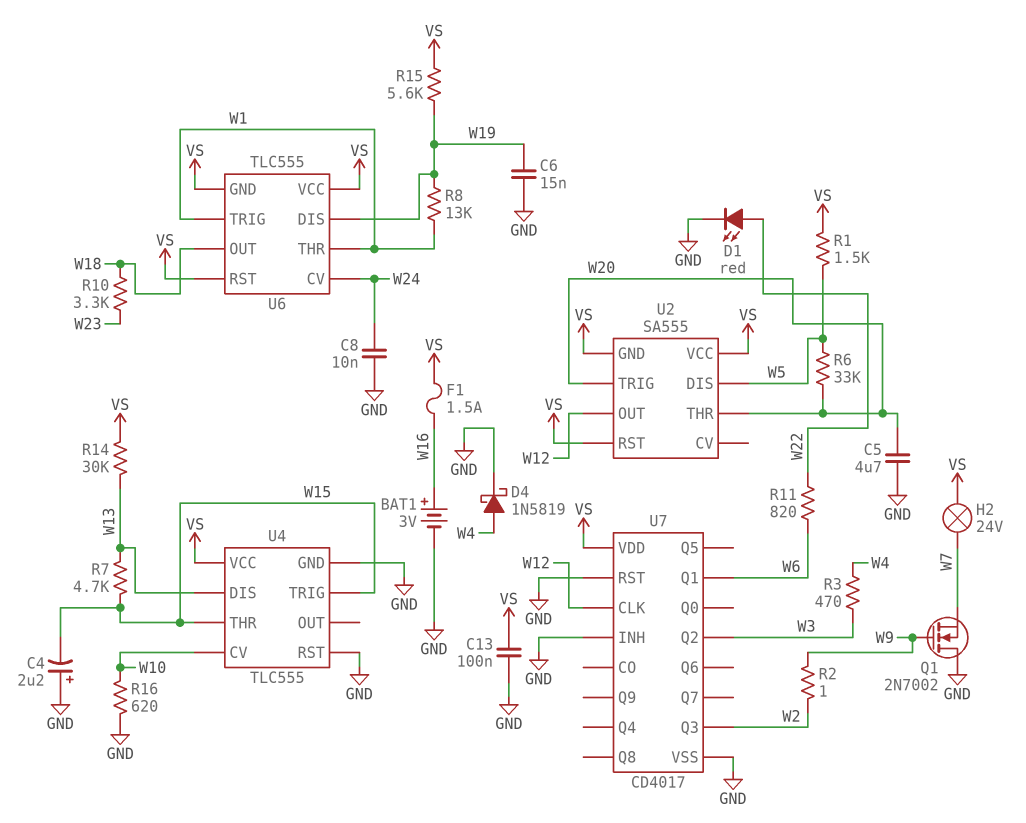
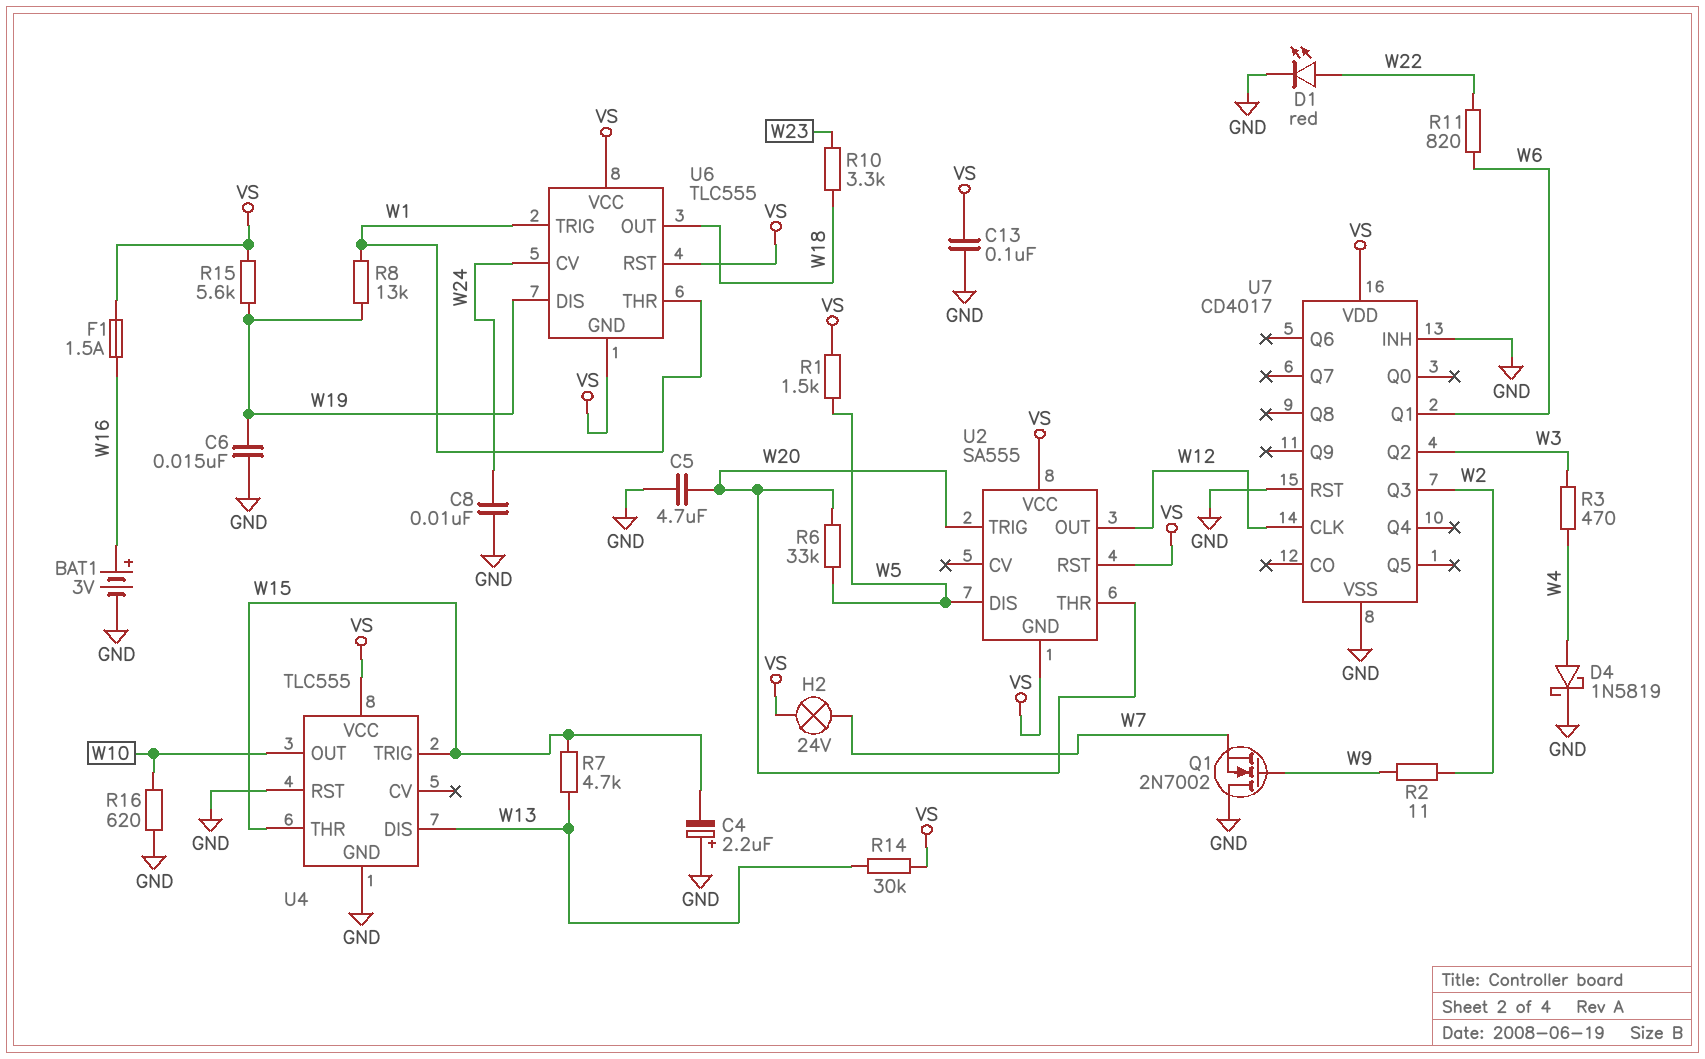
R2: 1 (W2, W9) -> 11 (W2, W9)
U4 pin CV: W10 -> none
U4 pin OUT: none -> W10

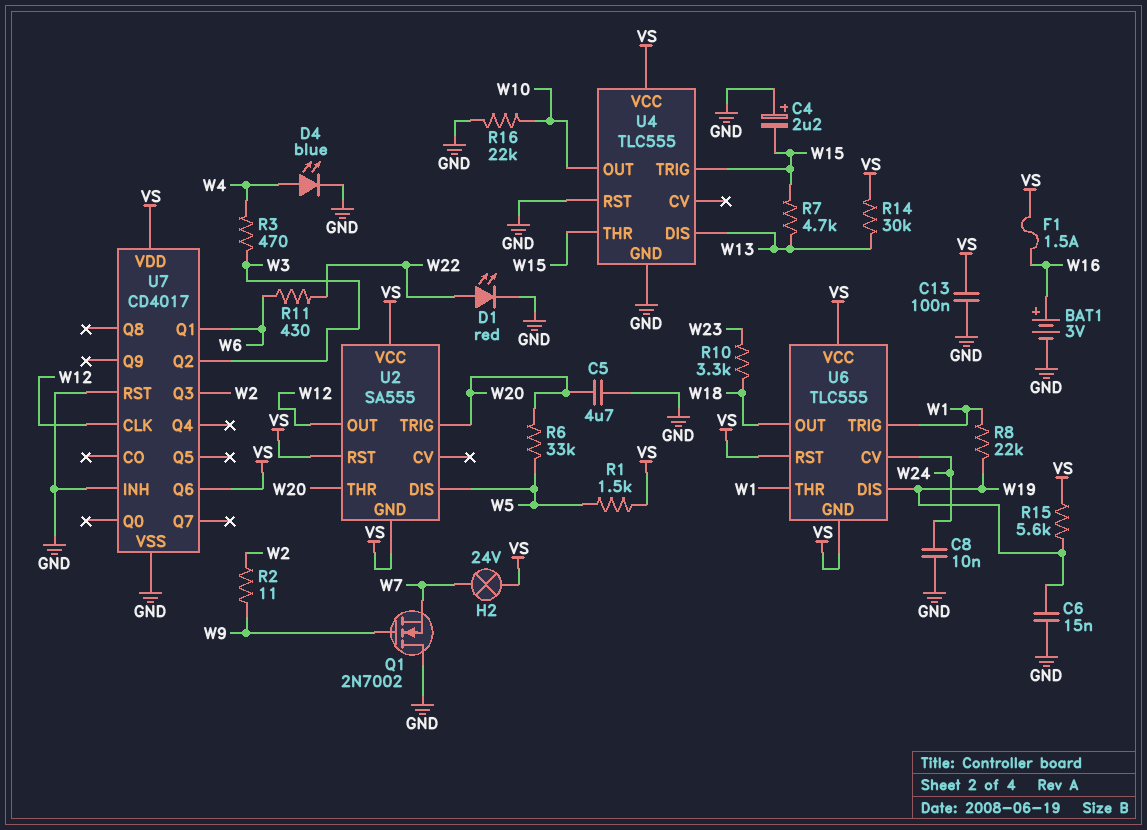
D4: schottky 1N5819 (A W4, K GND) -> LED blue (A W4, K GND)
R8: 13k (W1, W19) -> 22k (W1, W19)
R11: 820 (W6, W22) -> 430 (W6, W22)
R16: 620 (GND, W10) -> 22k (GND, W10)
U7 pin Q6: none -> VS

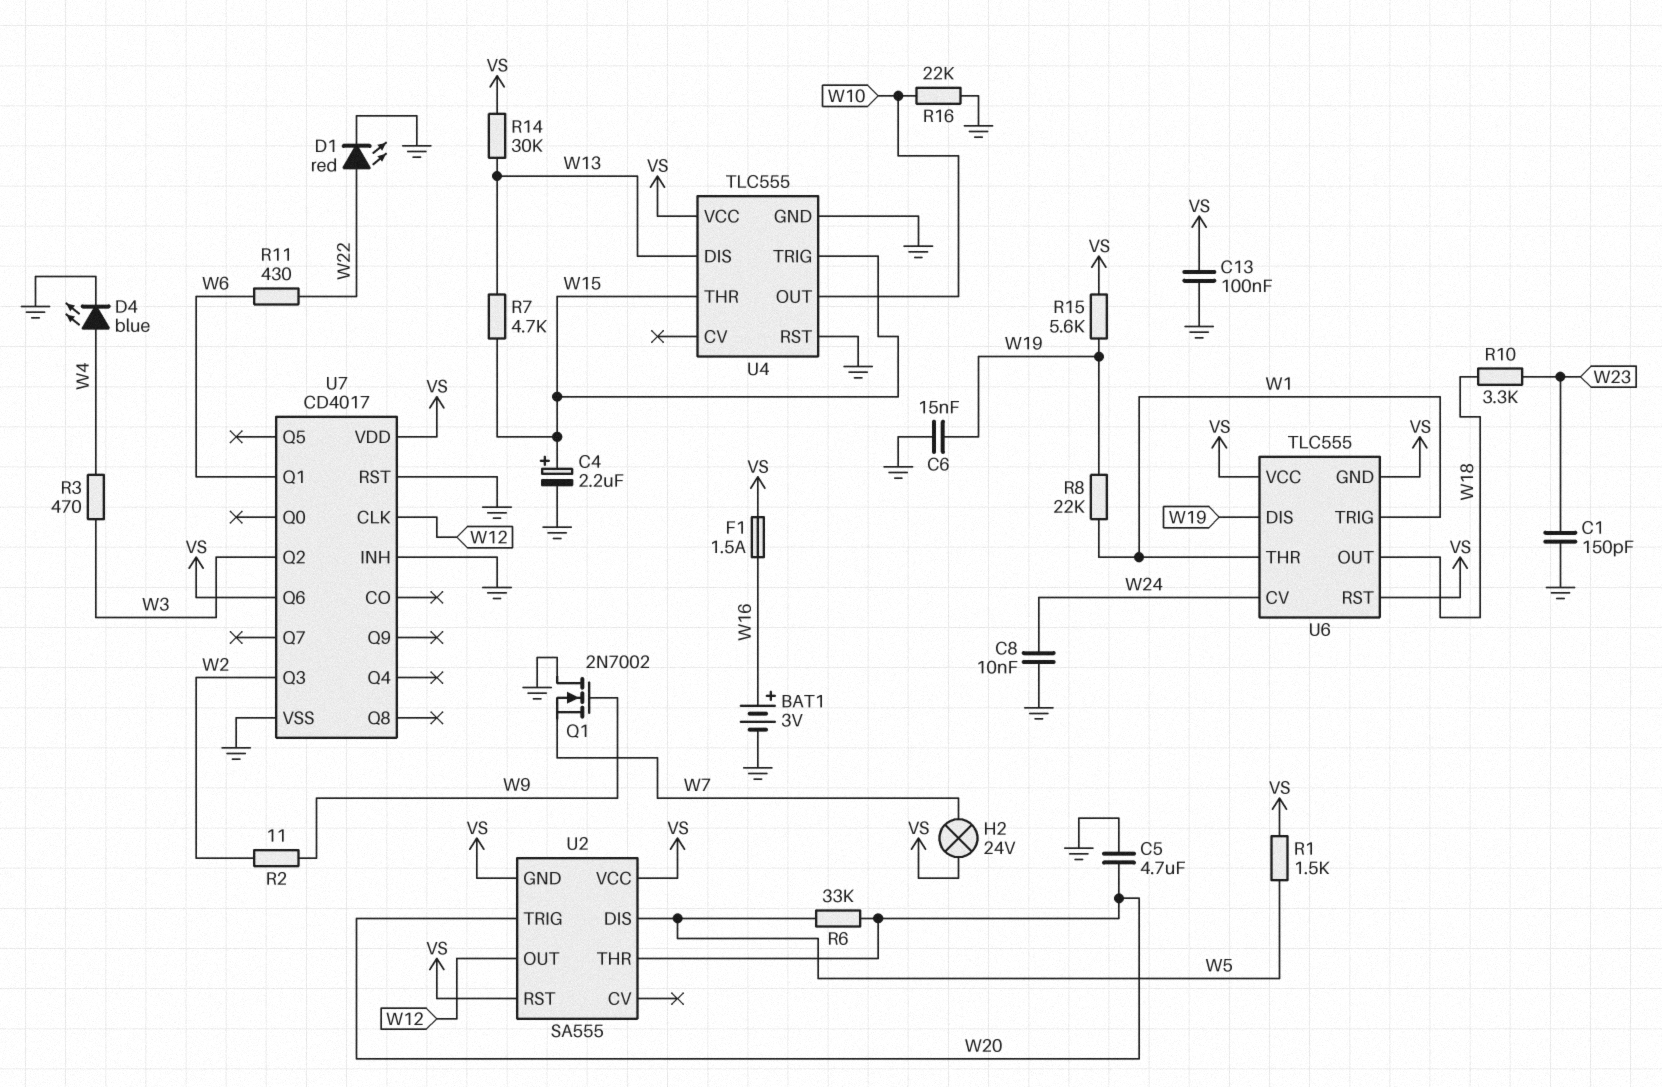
C1: none -> 150pF (GND, W23)
C4: 2.2uF (plus GND, minus W15) -> 2.2uF (plus W15, minus GND)

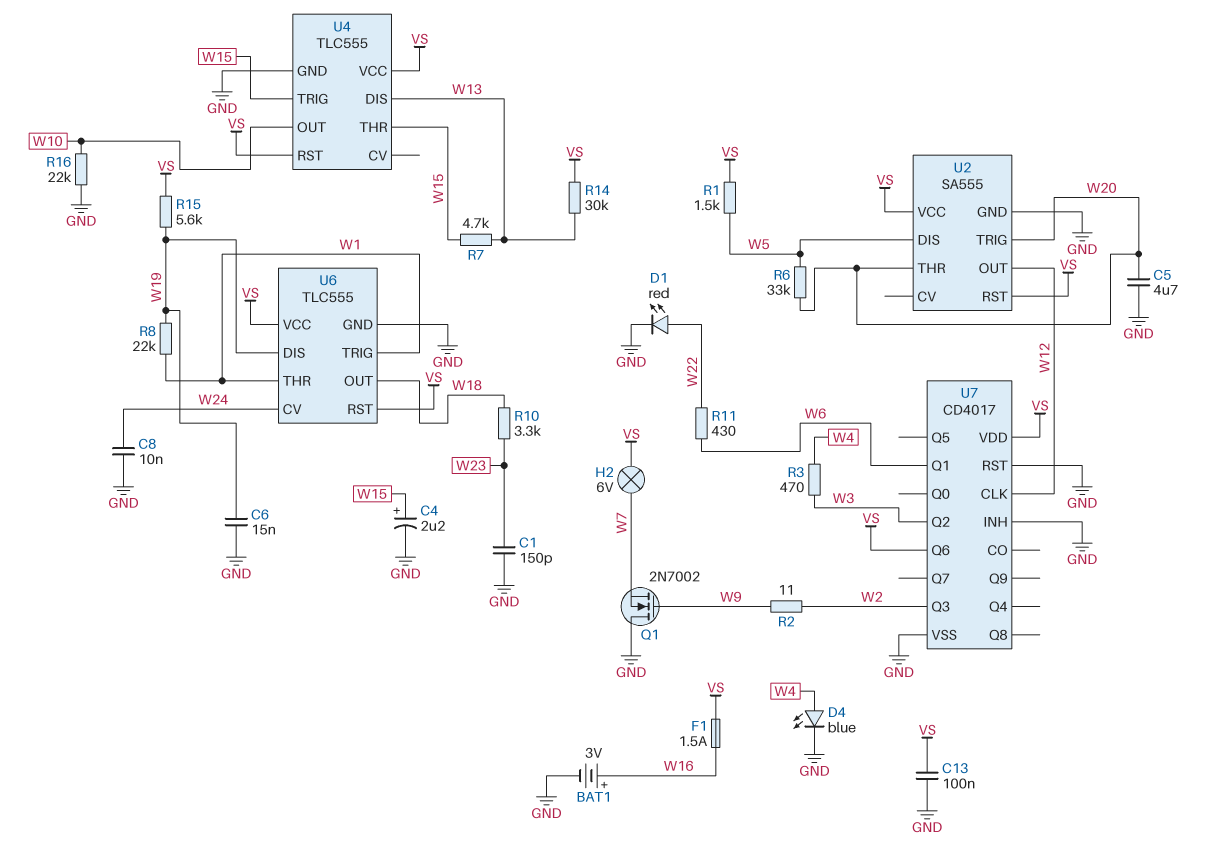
H2: lamp 24V (VS, W7) -> lamp 6V (VS, W7)
U2 pin GND: VS -> GND
U4 pin RST: GND -> VS
U6 pin GND: VS -> GND

